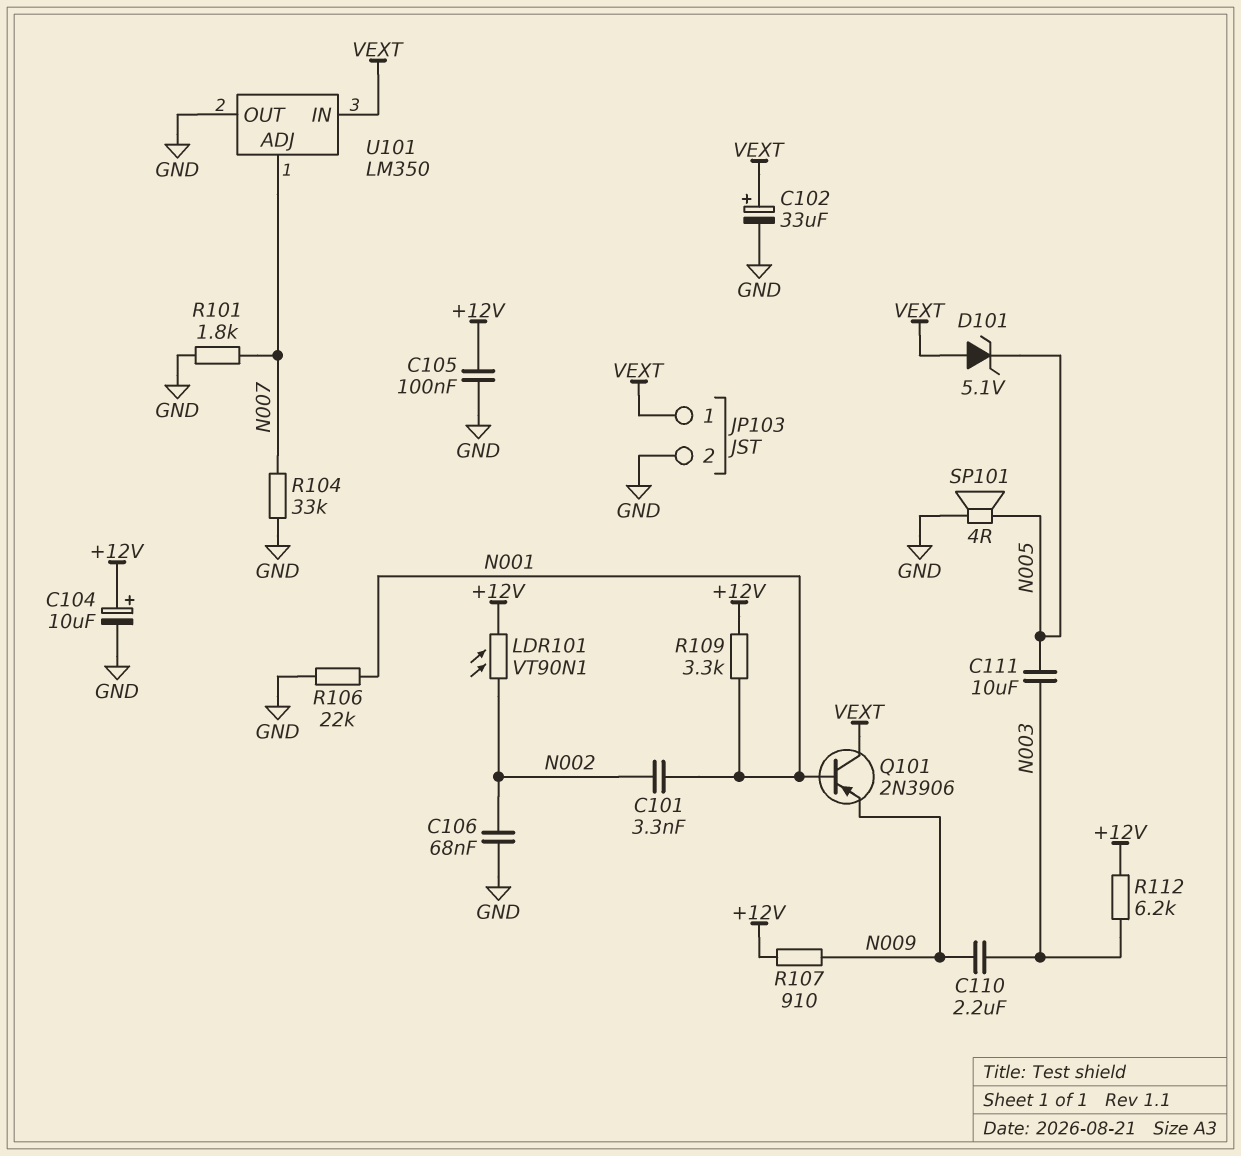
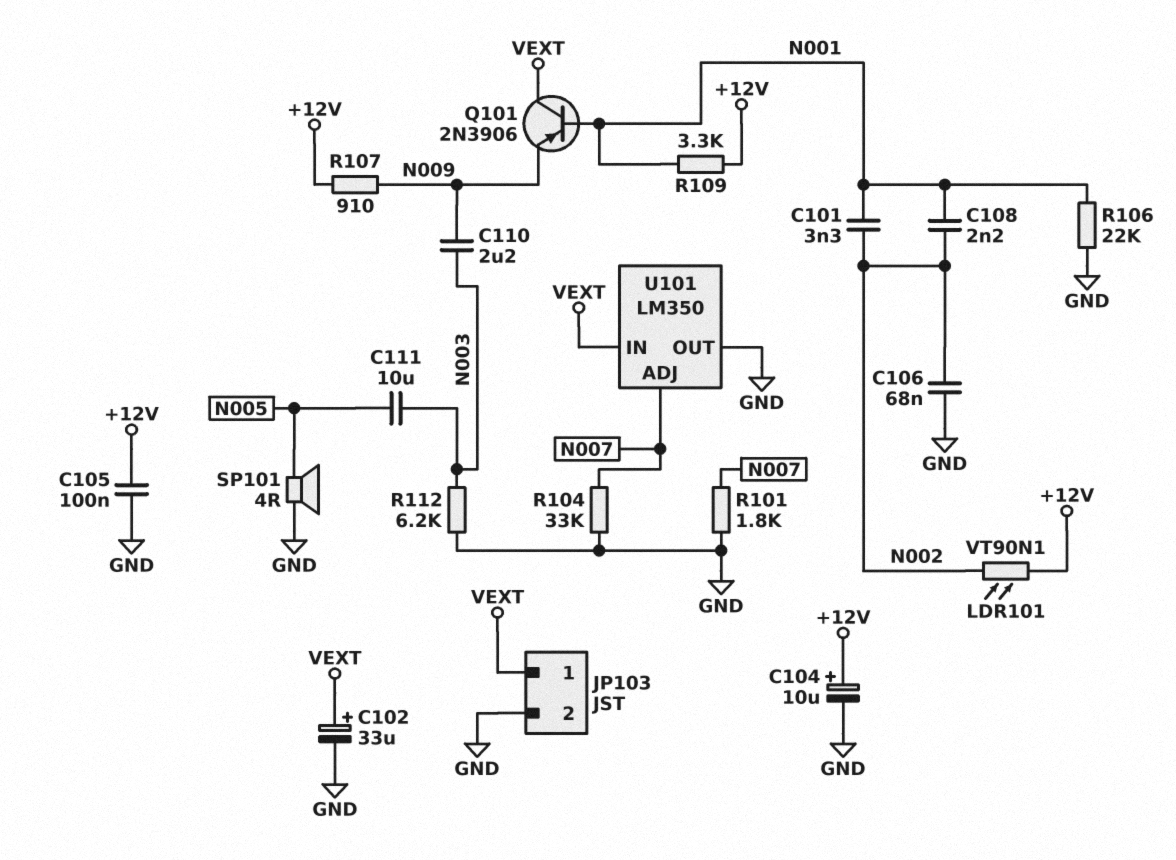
C108: none -> 2.2nF (N001, N002)
D101: zener 5.1V (A VEXT, K N005) -> none
R112: 6.2k (+12V, N003) -> 6.2k (GND, N003)

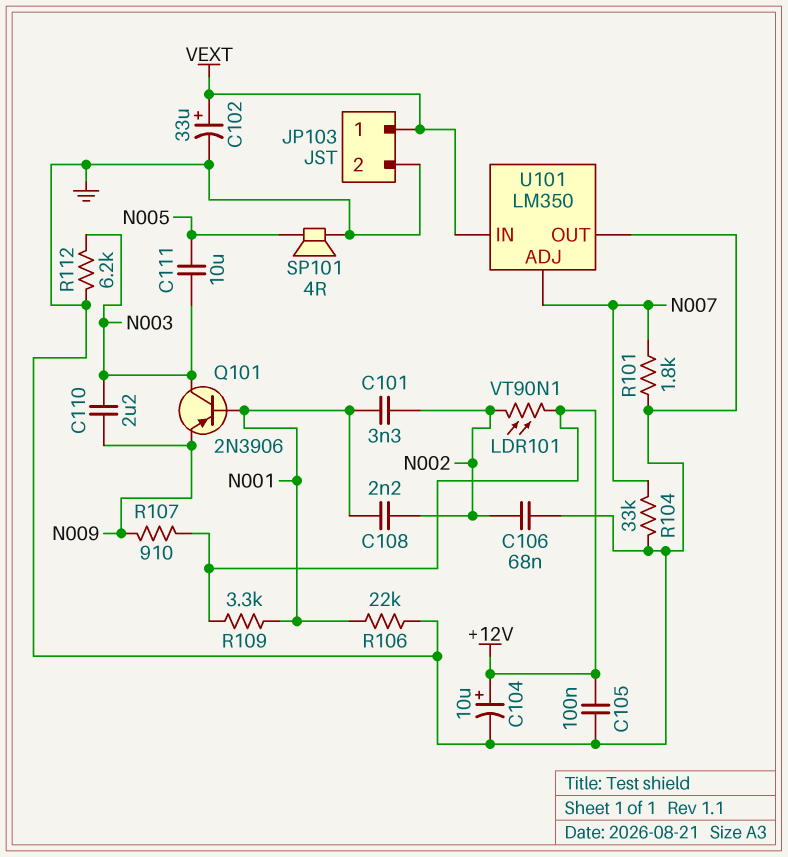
Q101: PNP 2N3906 (B N001, C VEXT, E N009) -> PNP 2N3906 (B N001, C N003, E N009)

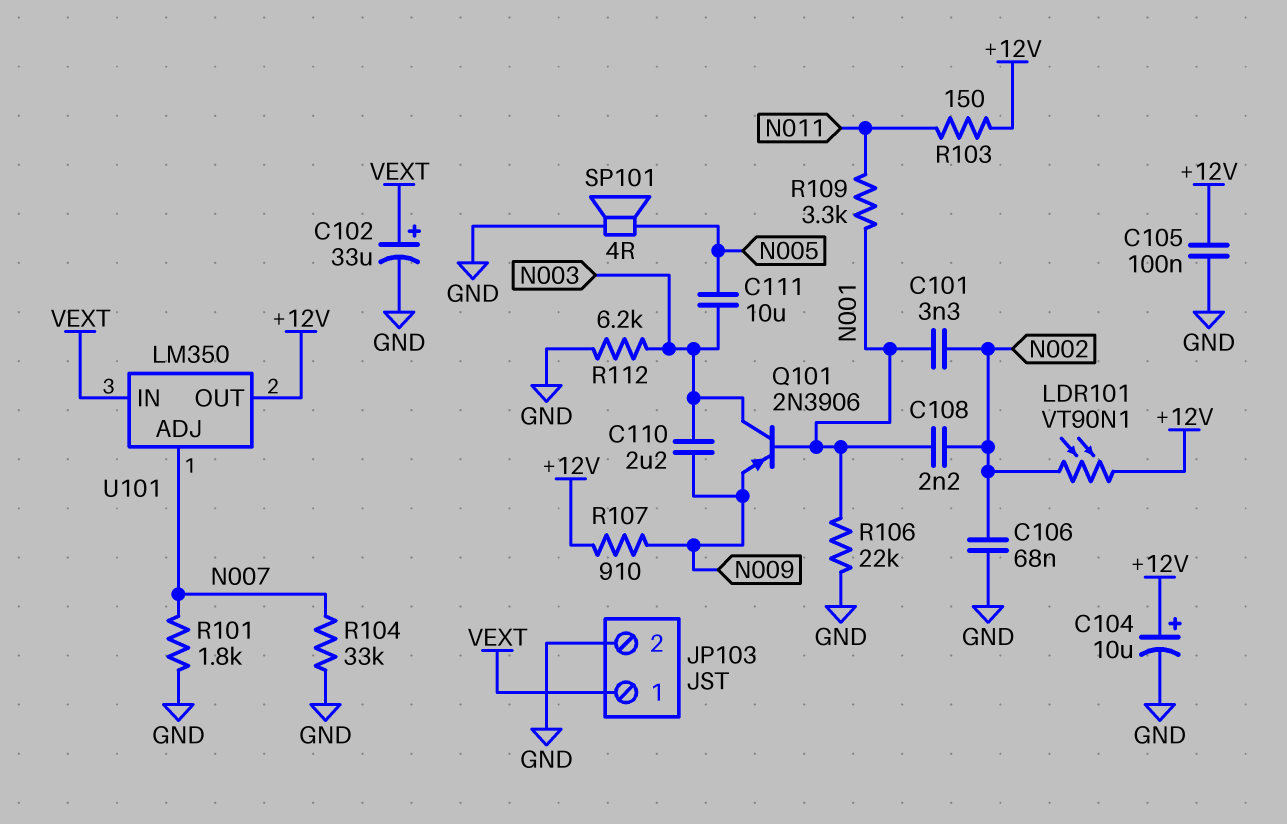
R103: none -> 150 (+12V, N011)
R109: 3.3k (+12V, N001) -> 3.3k (N001, N011)
U101 pin OUT: GND -> +12V

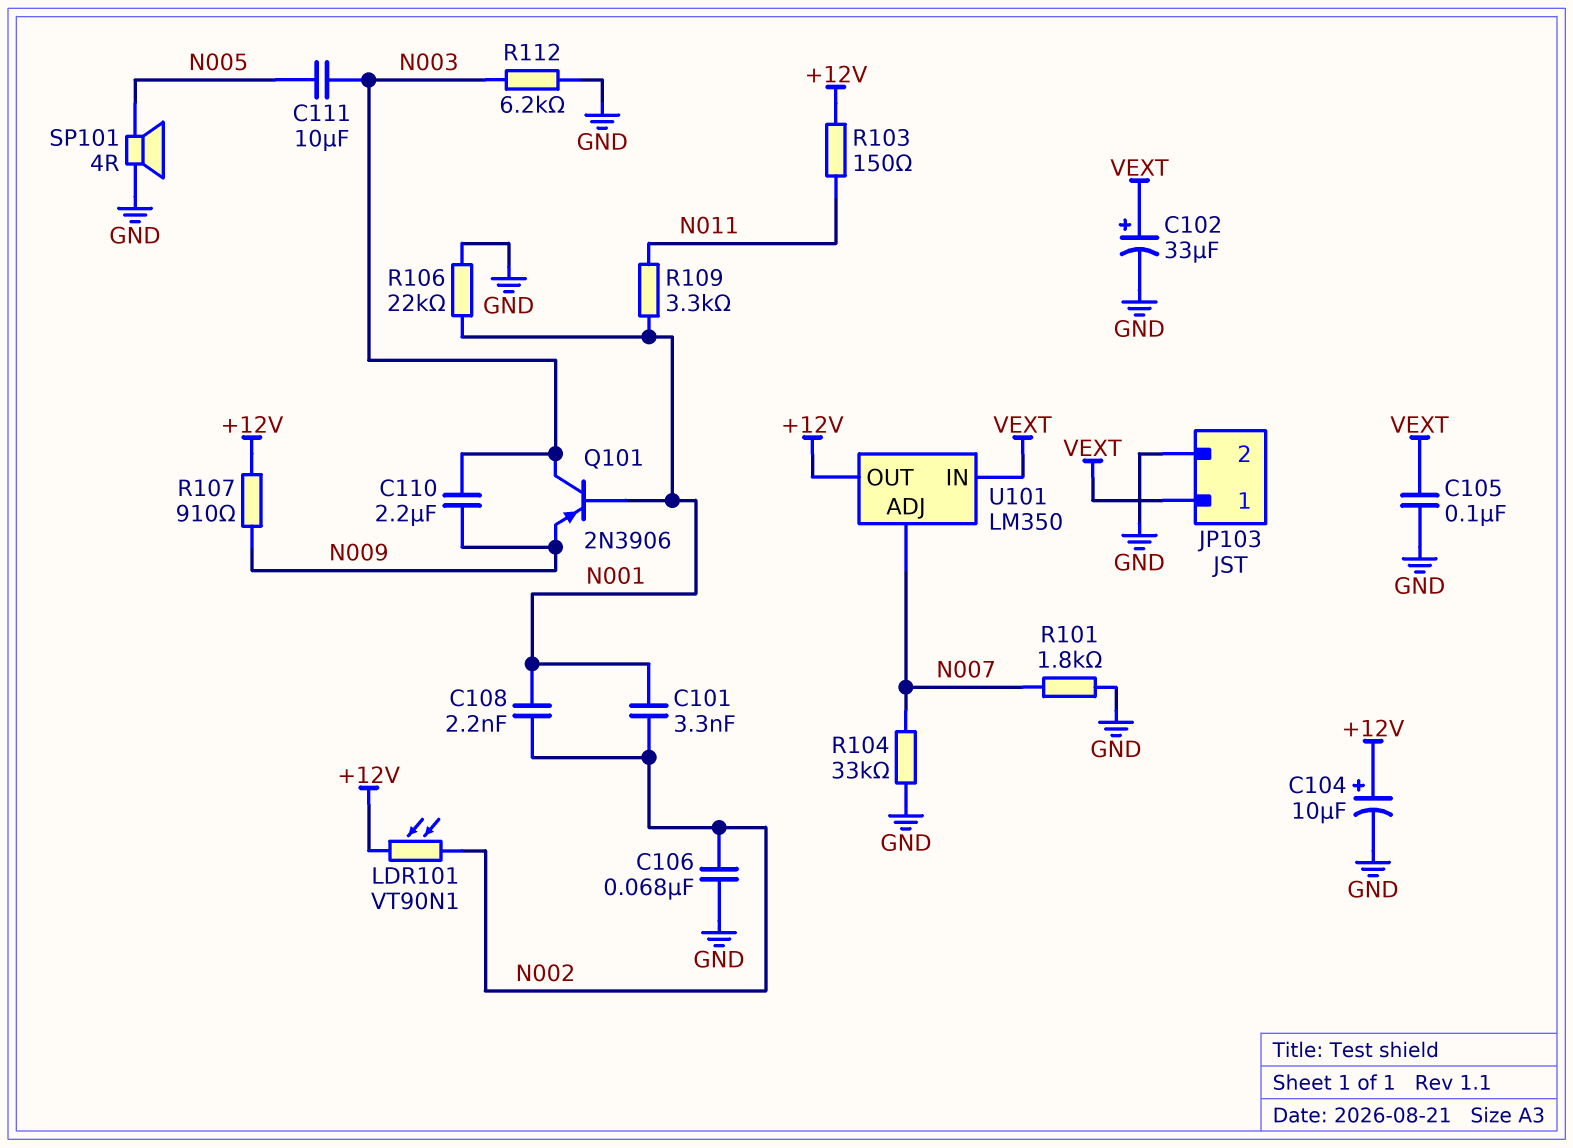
C105: 100nF (+12V, GND) -> 100nF (GND, VEXT)

